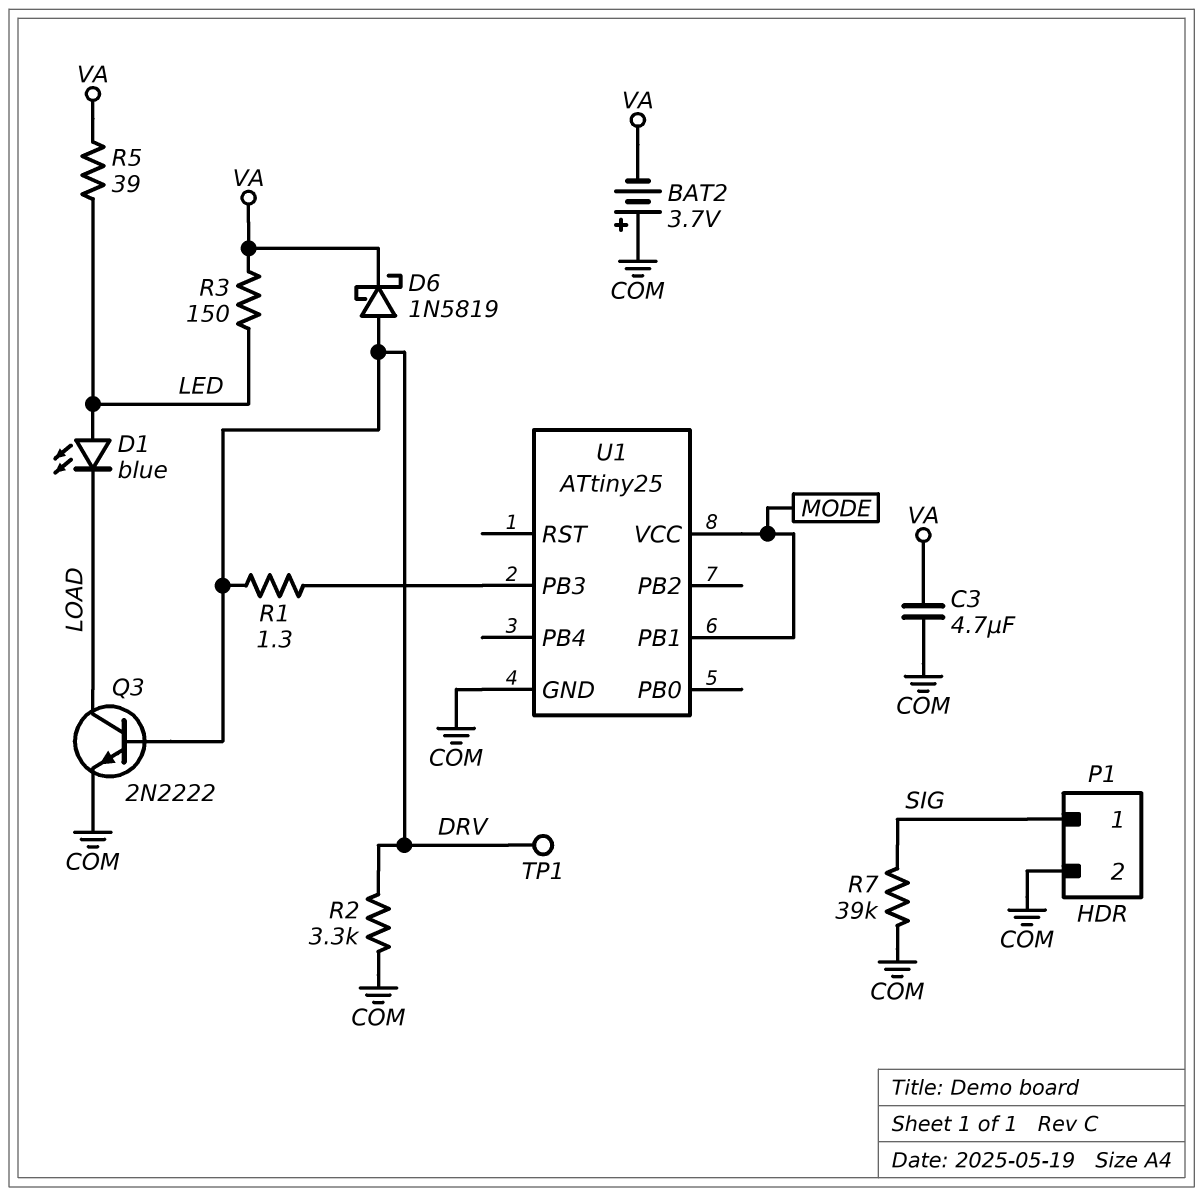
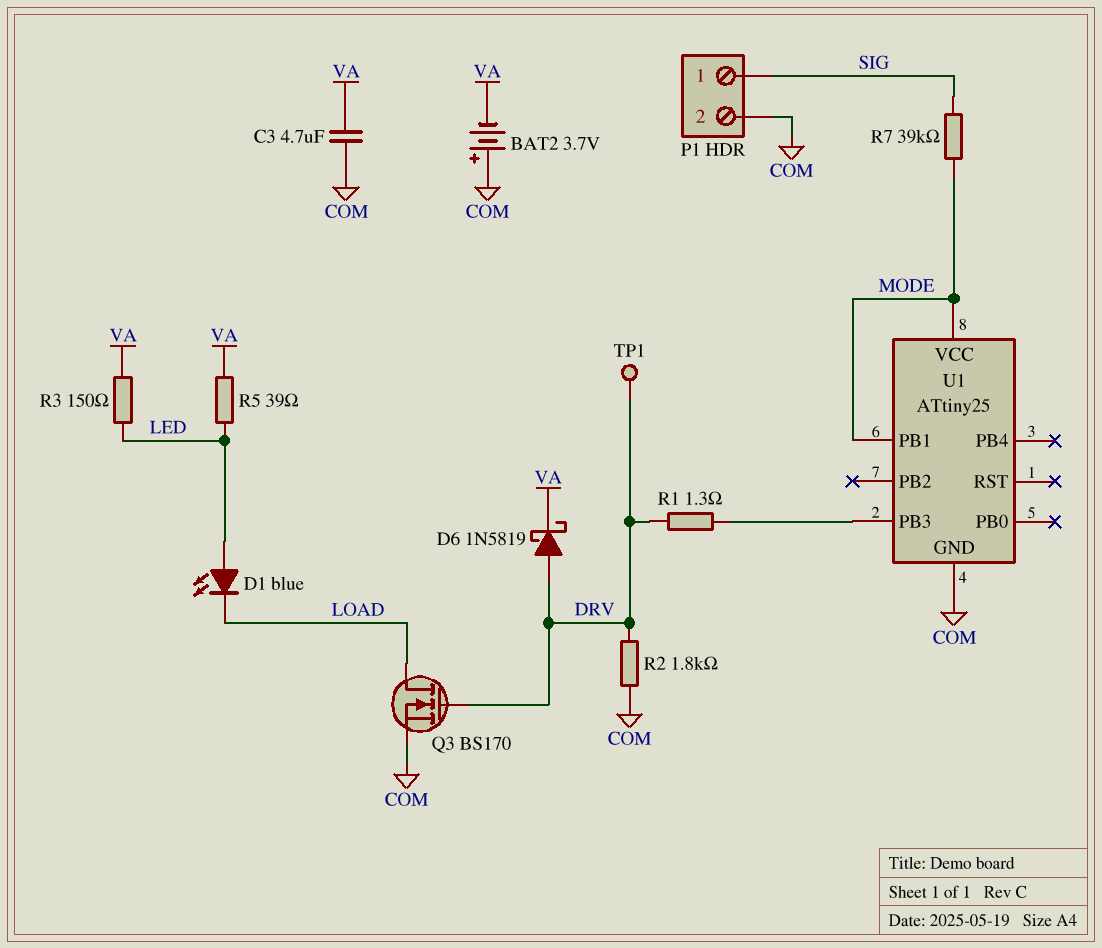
Q3: NPN 2N2222 (B DRV, C LOAD, E COM) -> NMOS BS170 (G DRV, D LOAD, S COM)
R2: 3.3k (COM, DRV) -> 1.8k (COM, DRV)
R7: 39k (COM, SIG) -> 39k (MODE, SIG)

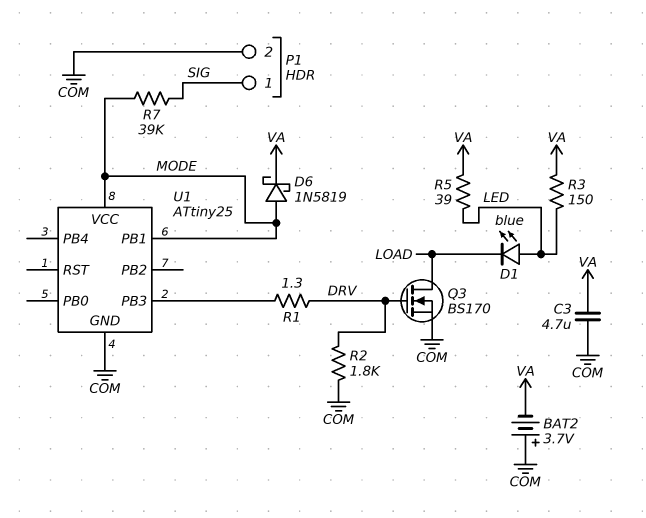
D6: schottky 1N5819 (A DRV, K VA) -> schottky 1N5819 (A MODE, K VA)
TP1: test point (DRV) -> none

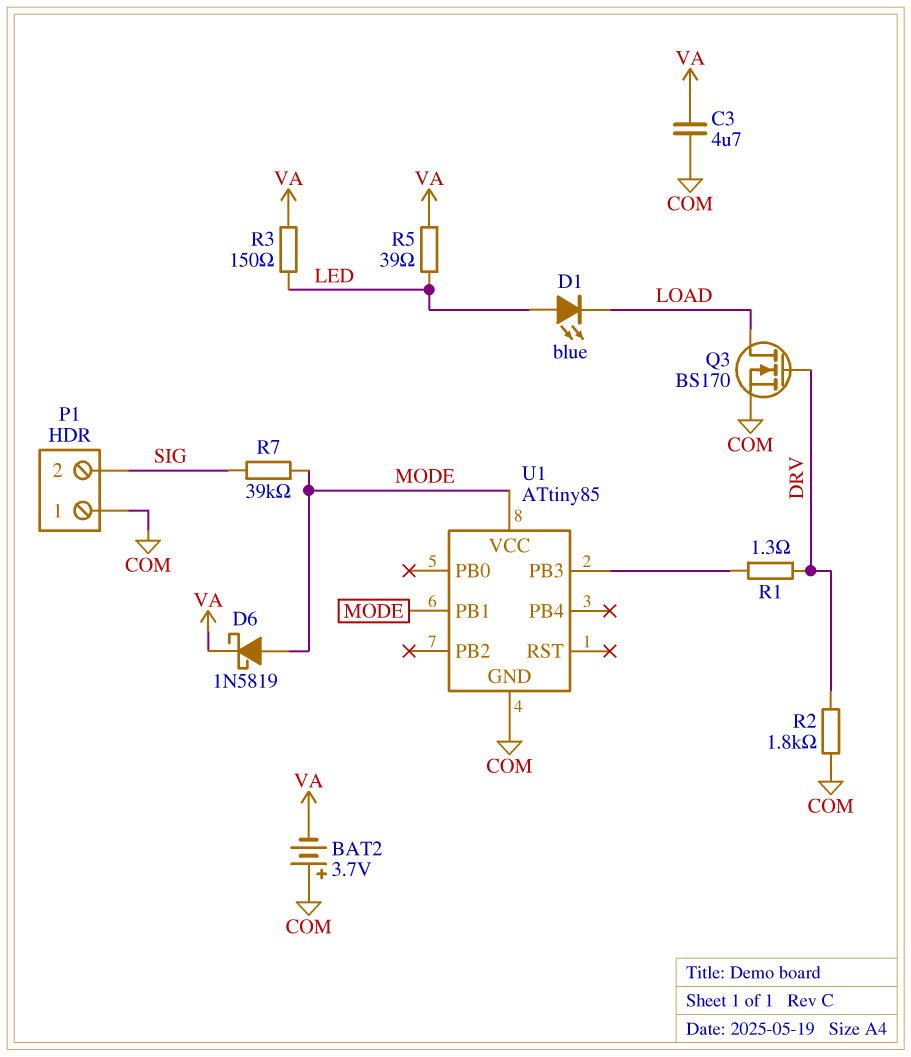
P1 pin 1: SIG -> COM
P1 pin 2: COM -> SIG
U1: ATtiny25 -> ATtiny85

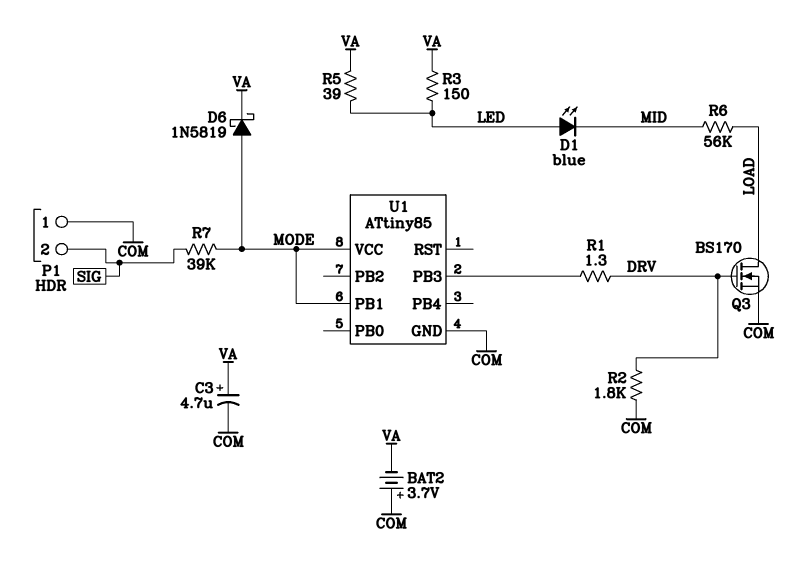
C3: 4.7uF (COM, VA) -> 4.7uF (plus VA, minus COM)
D1: LED blue (A LED, K LOAD) -> LED blue (A LED, K MID)
R6: none -> 56k (LOAD, MID)

